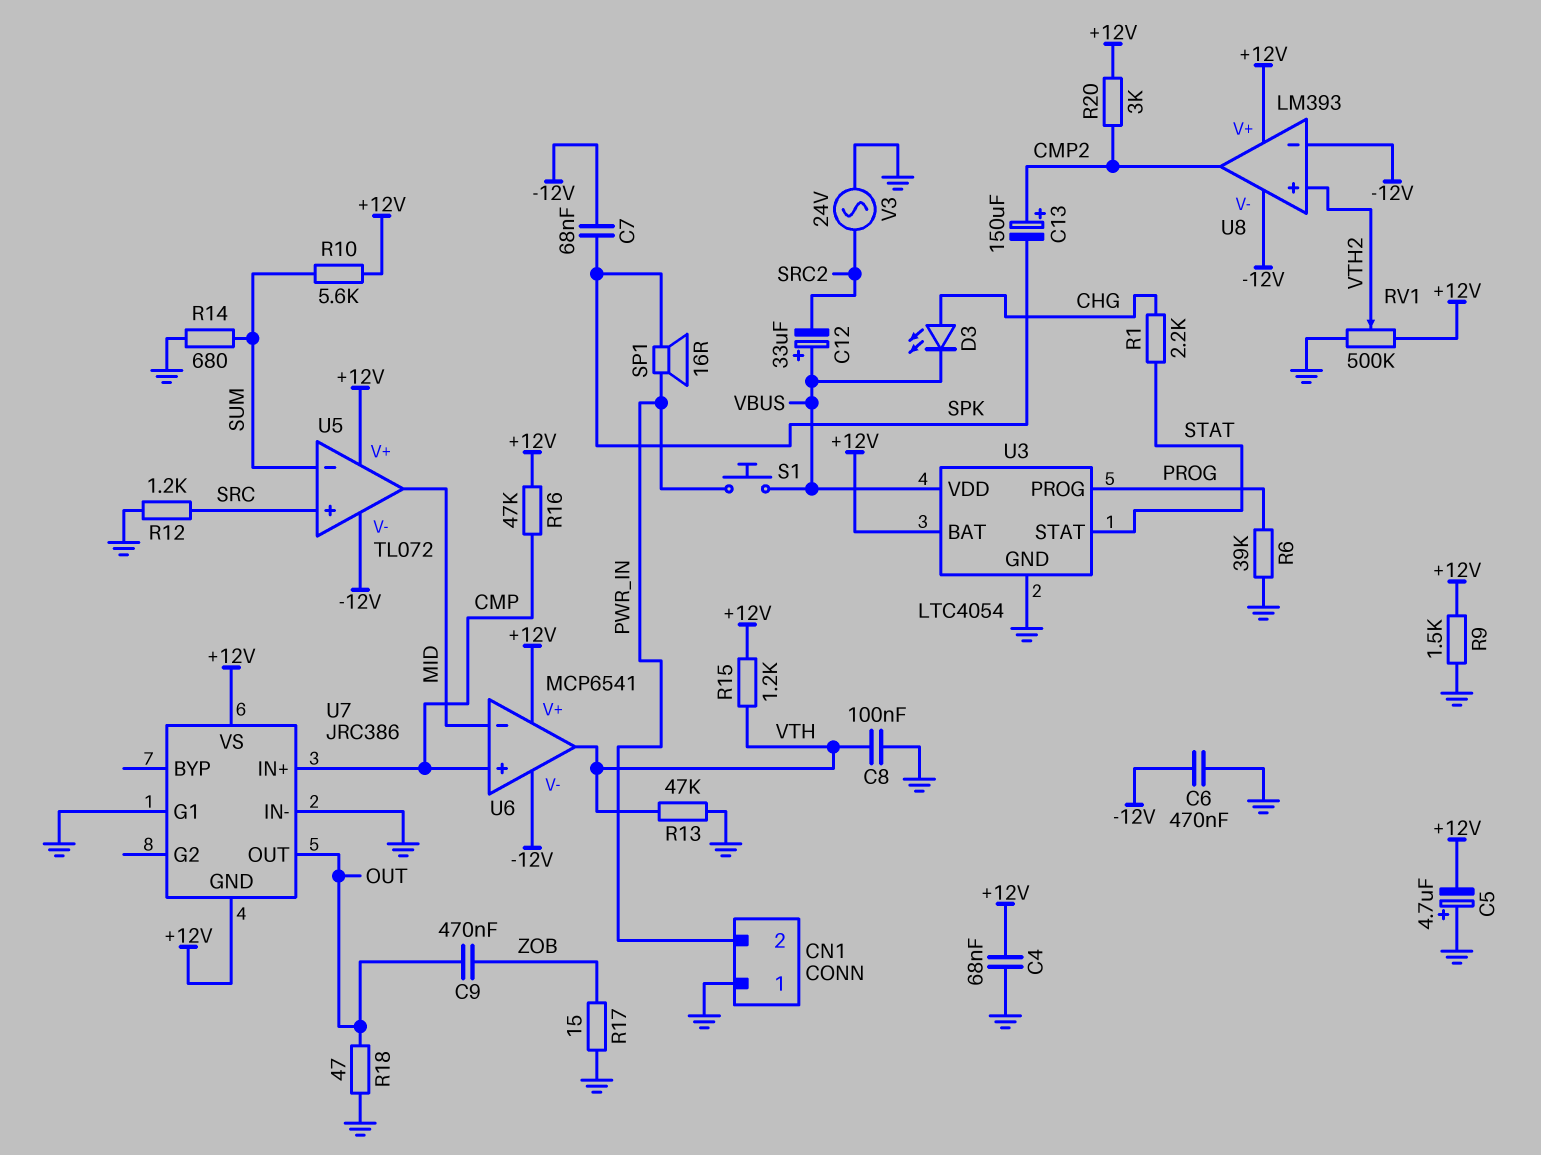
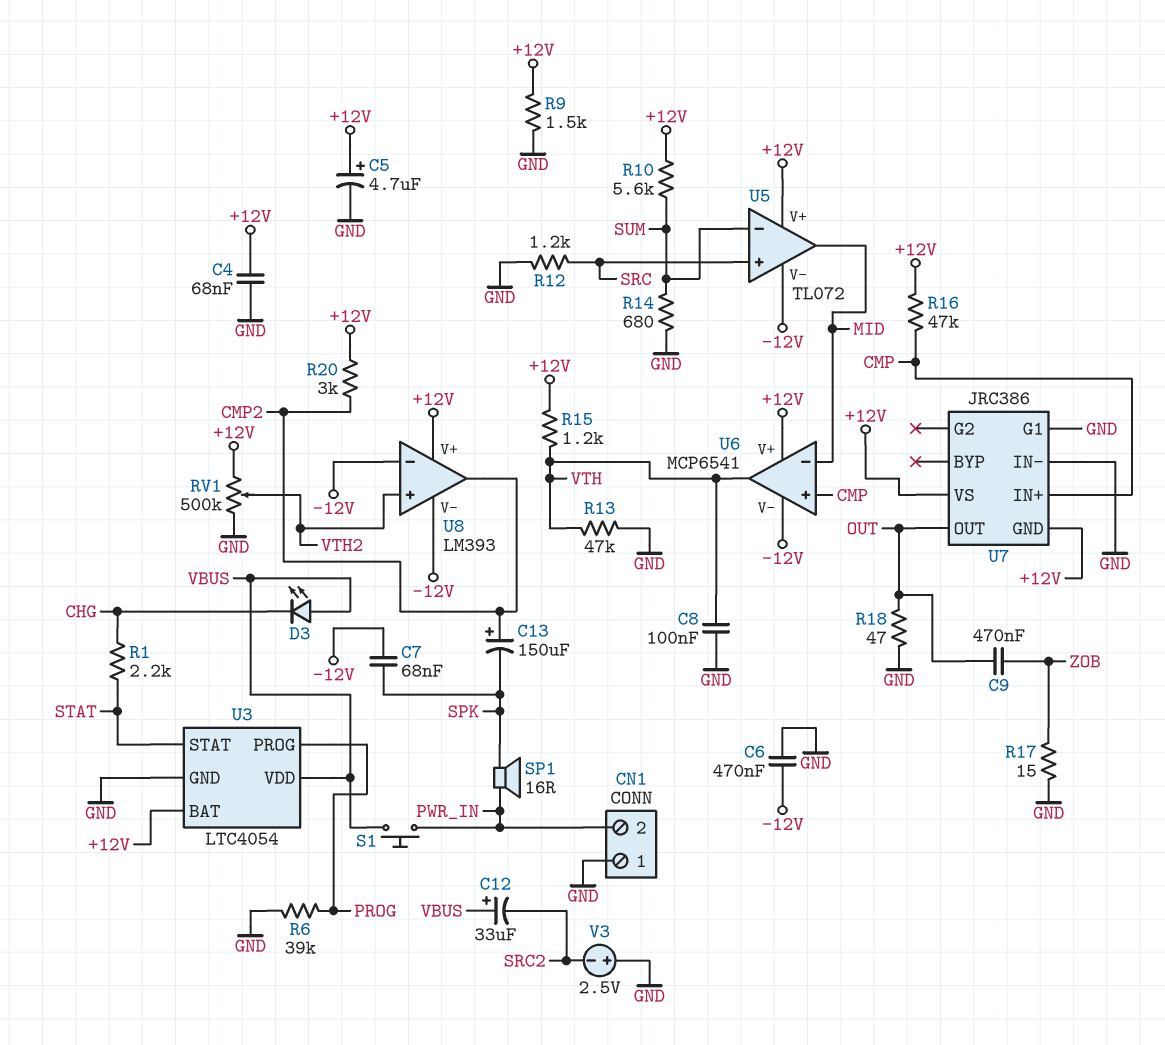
C5: 4.7uF (plus GND, minus +12V) -> 4.7uF (plus +12V, minus GND)
D3: LED (A CHG, K VBUS) -> LED (A VBUS, K CHG)
V3: AC 24V (GND, SRC2) -> 2.5V (plus GND, minus SRC2)

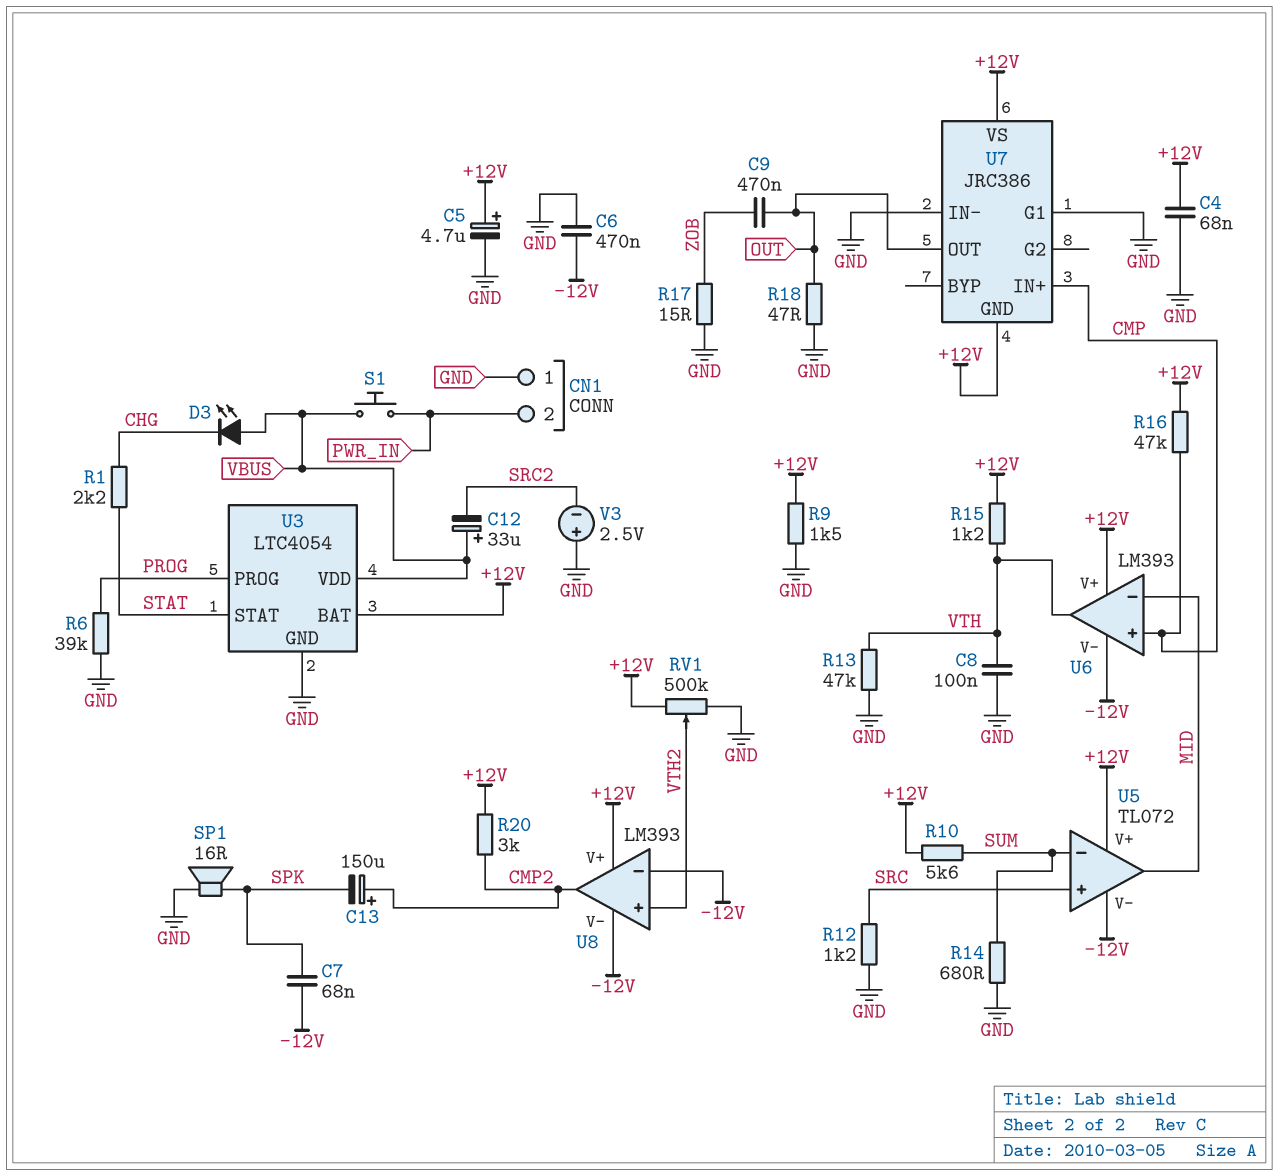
SP1: speaker 16R (PWR_IN, SPK) -> speaker 16R (GND, SPK)
U6: MCP6541 -> LM393

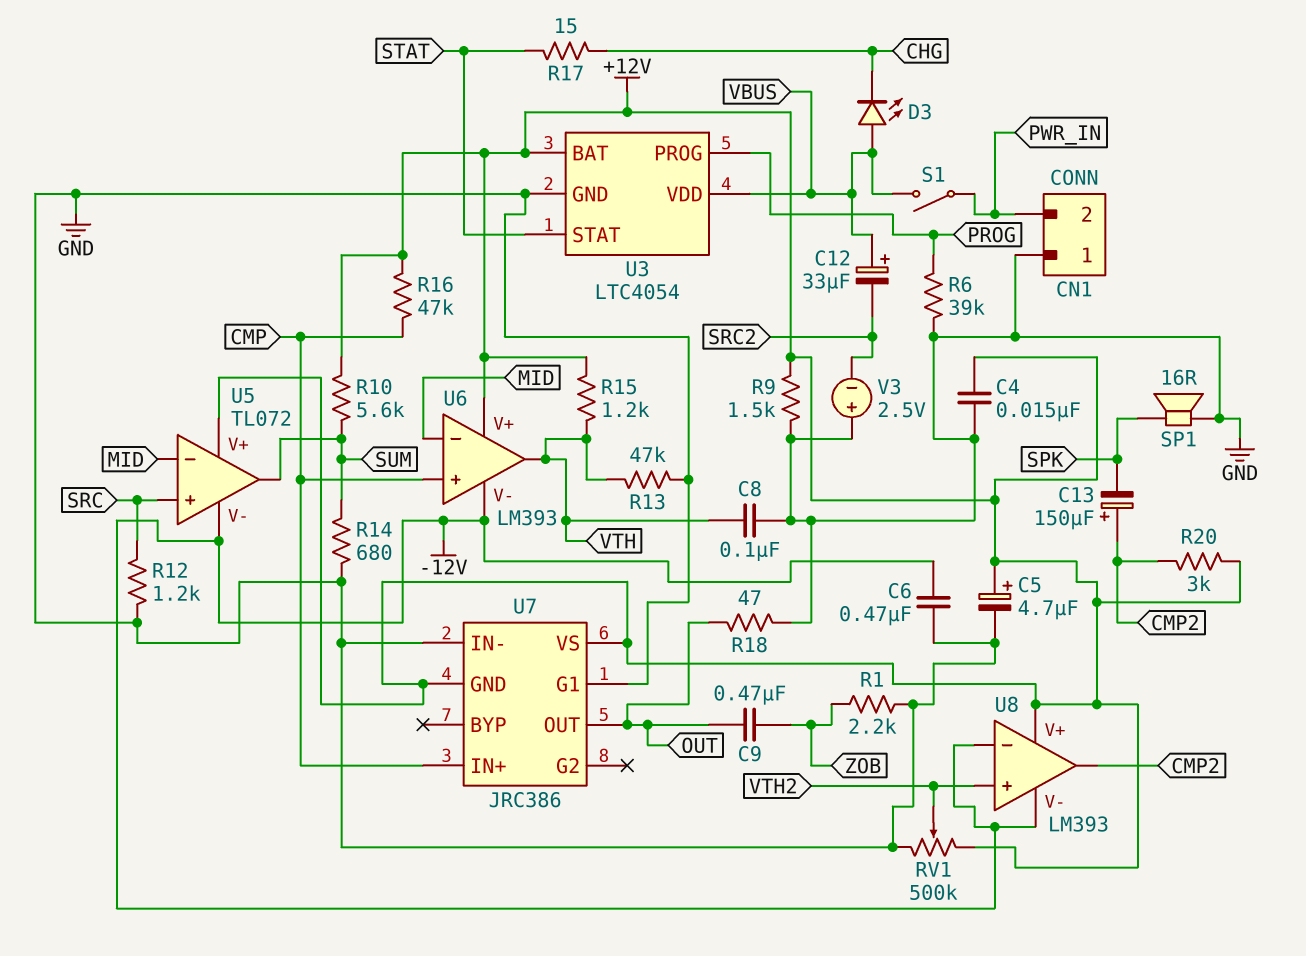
C4: 68nF (+12V, GND) -> 15nF (+12V, GND)
C7: 68nF (-12V, SPK) -> none
R1: 2.2k (CHG, STAT) -> 2.2k (GND, ZOB)
R17: 15 (GND, ZOB) -> 15 (CHG, STAT)
S1: button (PWR_IN, VBUS) -> switch (PWR_IN, VBUS)
U5 pin in-: SUM -> MID
U5 pin out: MID -> SUM

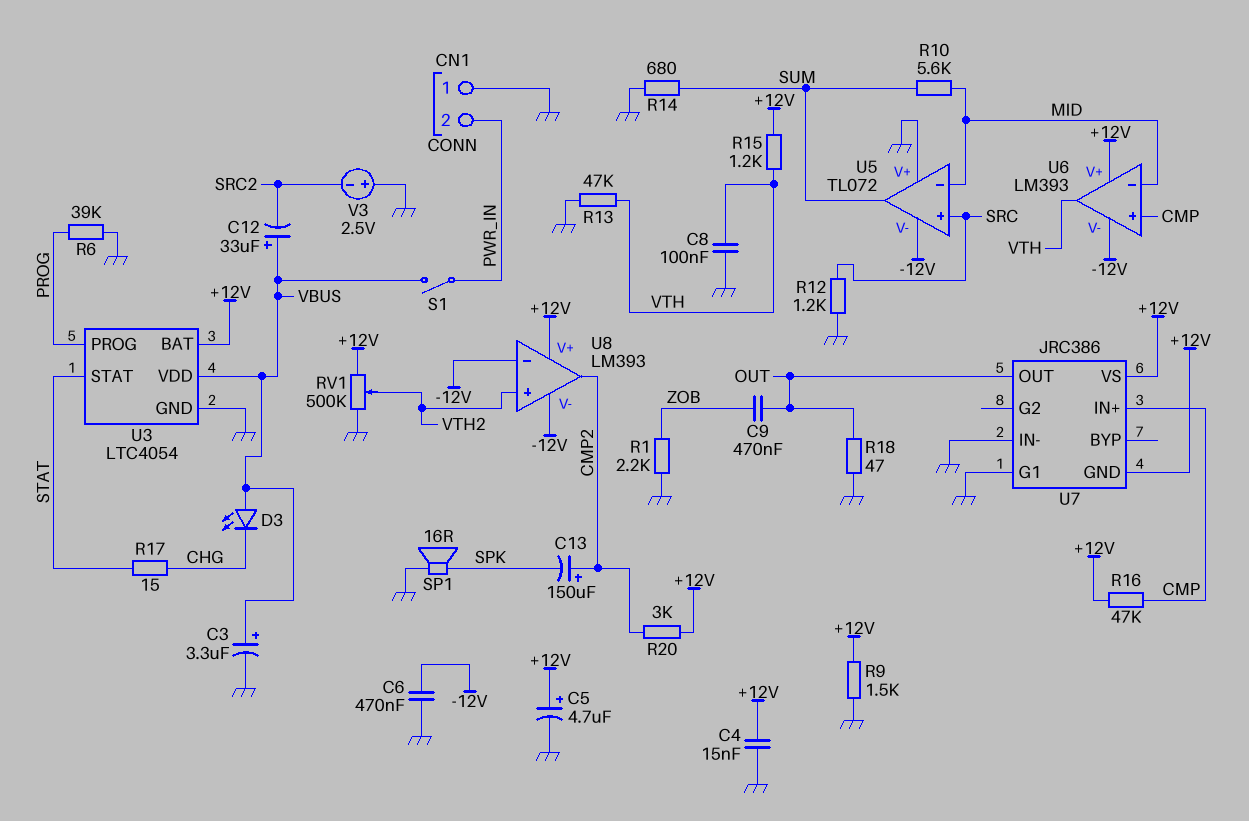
C3: none -> 3.3uF (plus VBUS, minus GND)
R10: 5.6k (+12V, SUM) -> 5.6k (MID, SUM)
U5 pin V+: +12V -> GND

